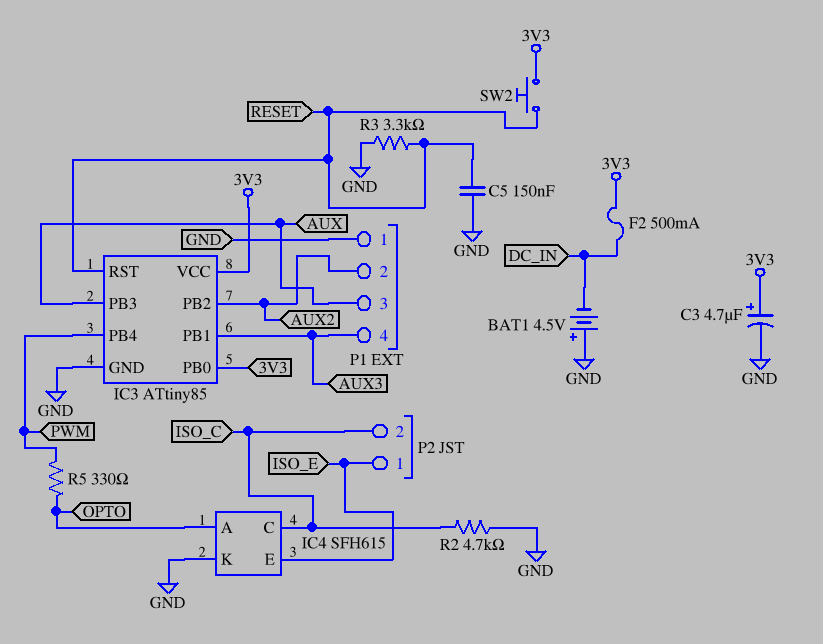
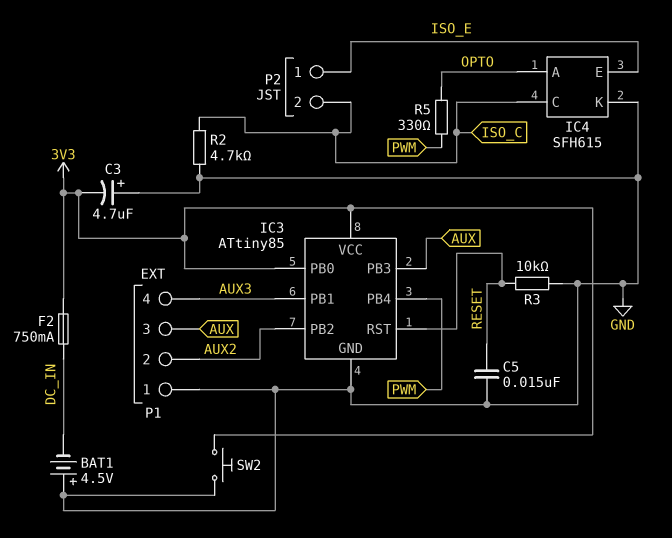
C3: 4.7uF (plus 3V3, minus GND) -> 4.7uF (plus GND, minus 3V3)
C5: 150nF (GND, RESET) -> 15nF (GND, RESET)
F2: 500mA (3V3, DC_IN) -> 750mA (3V3, DC_IN)
R3: 3.3k (GND, RESET) -> 10k (GND, RESET)
SW2: button (3V3, RESET) -> button (3V3, GND)

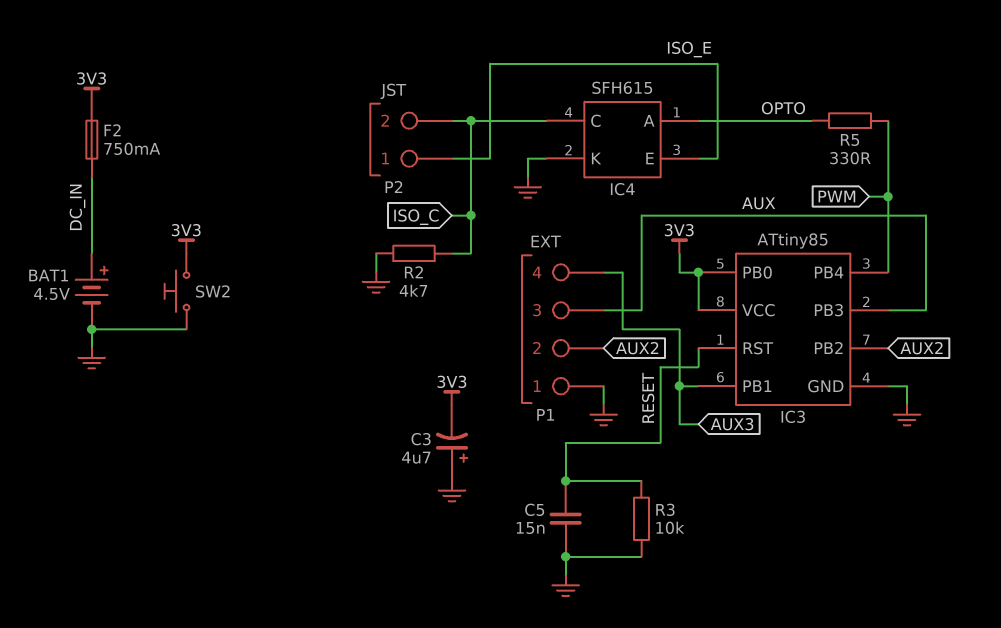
BAT1: 4.5V (plus GND, minus DC_IN) -> 4.5V (plus DC_IN, minus GND)

